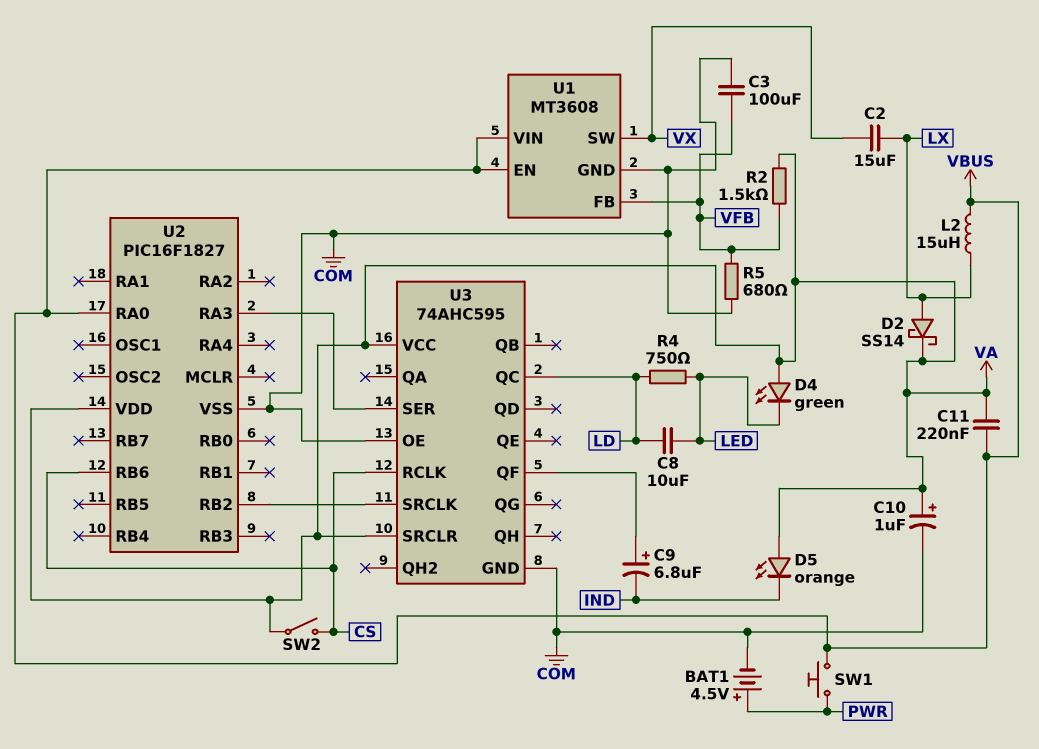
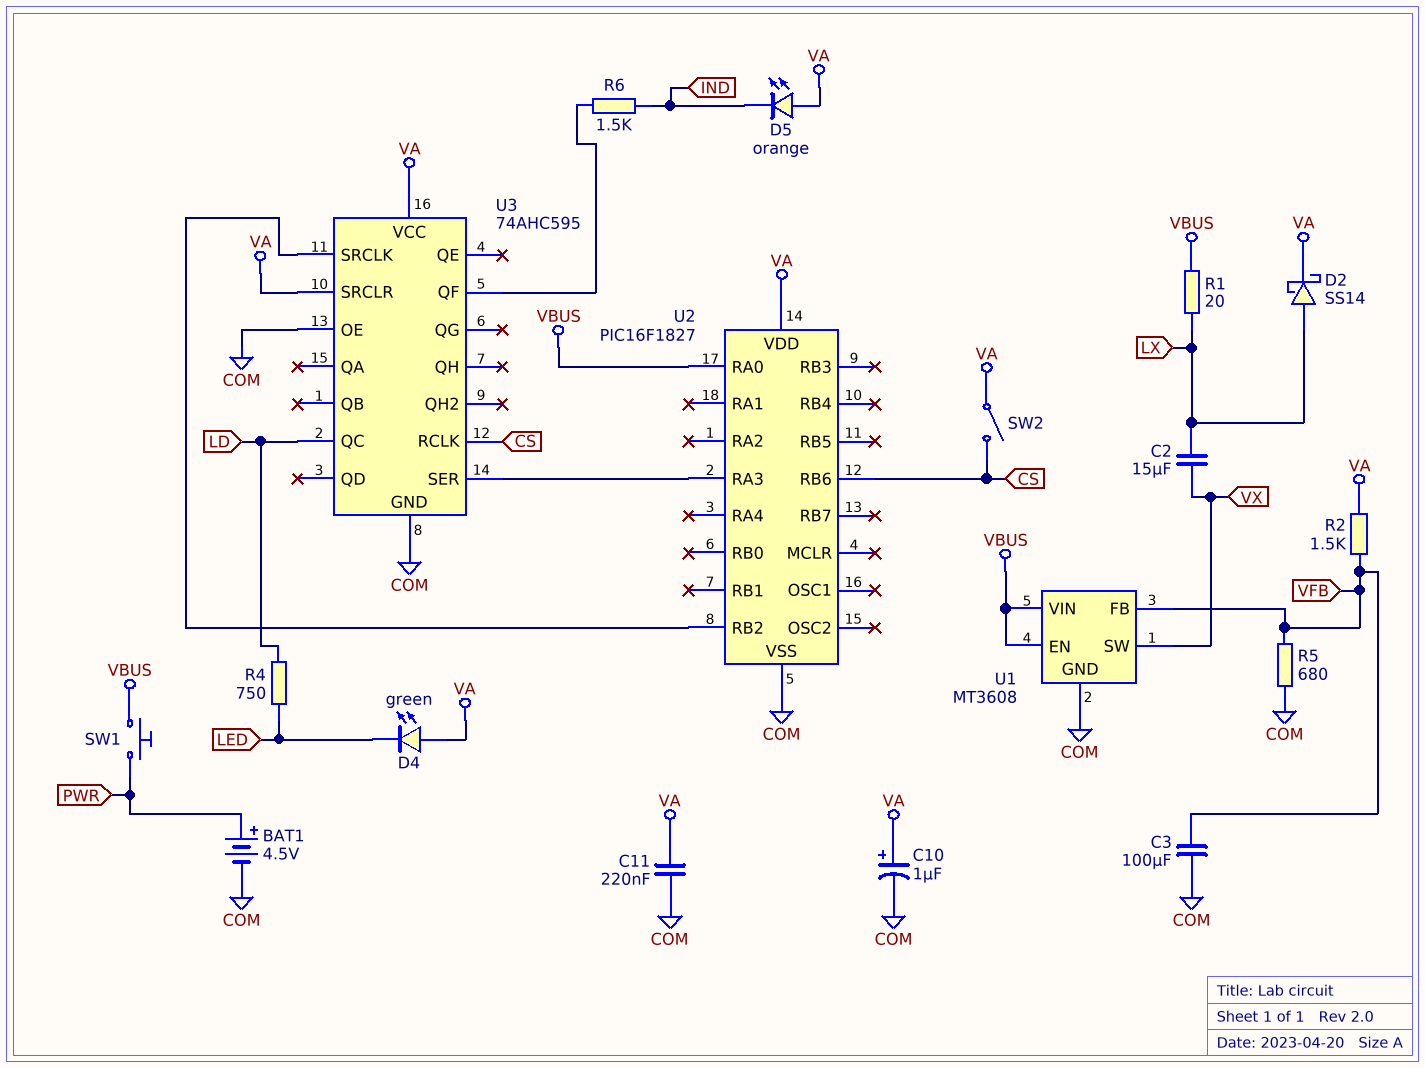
C8: 10uF (LD, LED) -> none
C9: 6.8uF (plus U3/QF, minus IND) -> none
C11: 220nF (VA, VBUS) -> 220nF (COM, VA)
L2: 15uH (LX, VBUS) -> none
R1: none -> 20 (LX, VBUS)
R6: none -> 1.5k (IND, U3/QF)

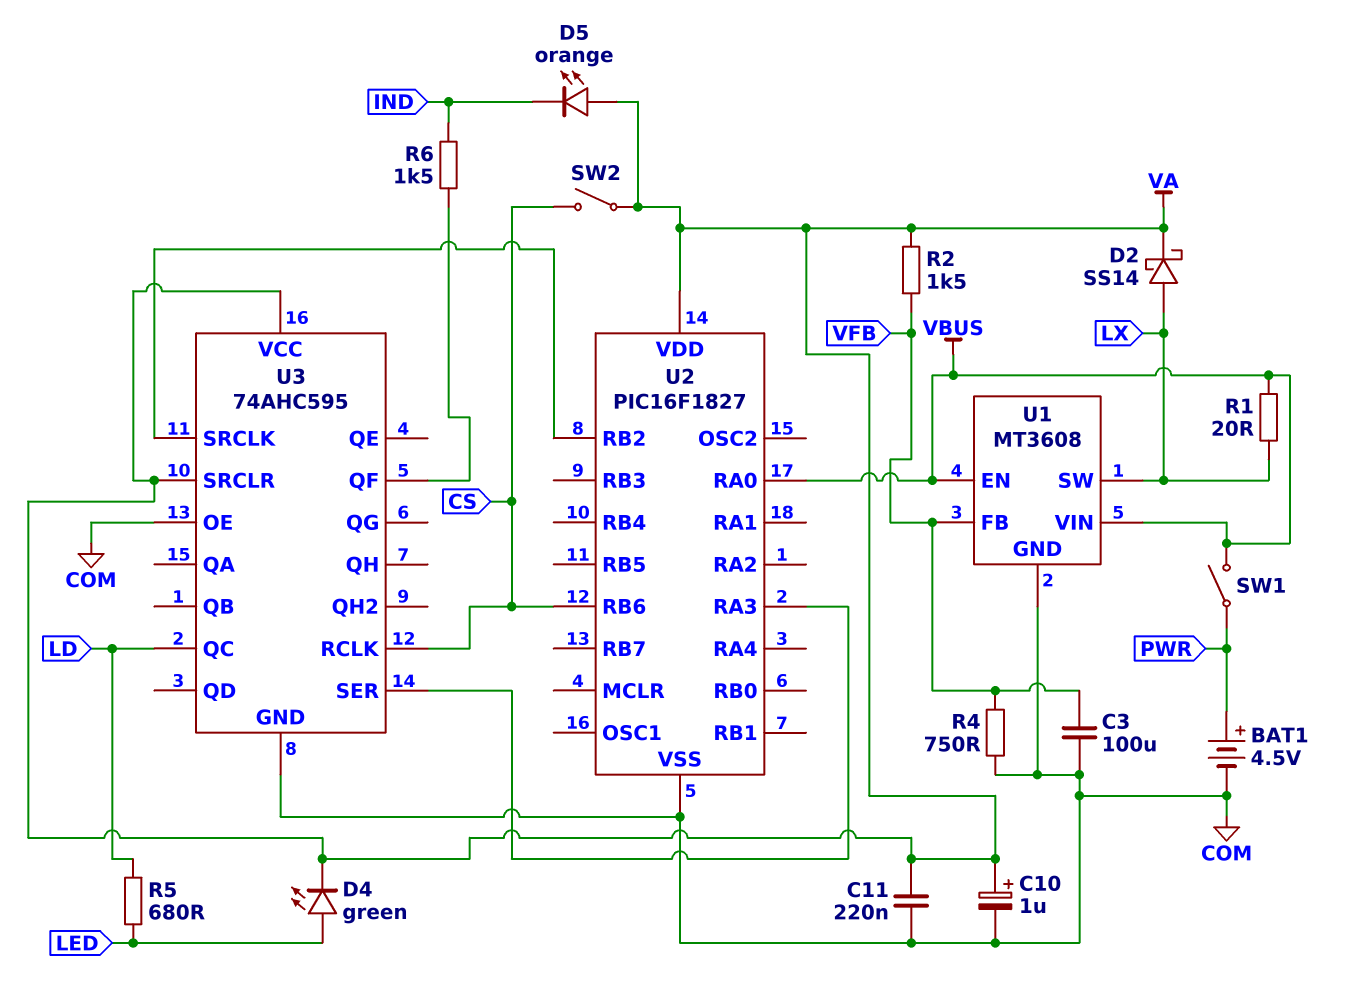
C2: 15uF (LX, VX) -> none
D4: LED green (A VA, K LED) -> LED green (A LED, K VA)
R4: 750 (LD, LED) -> 750 (COM, VFB)
R5: 680 (COM, VFB) -> 680 (LD, LED)
SW1: button (PWR, VBUS) -> switch (PWR, VBUS)
U1 pin SW: VX -> LX

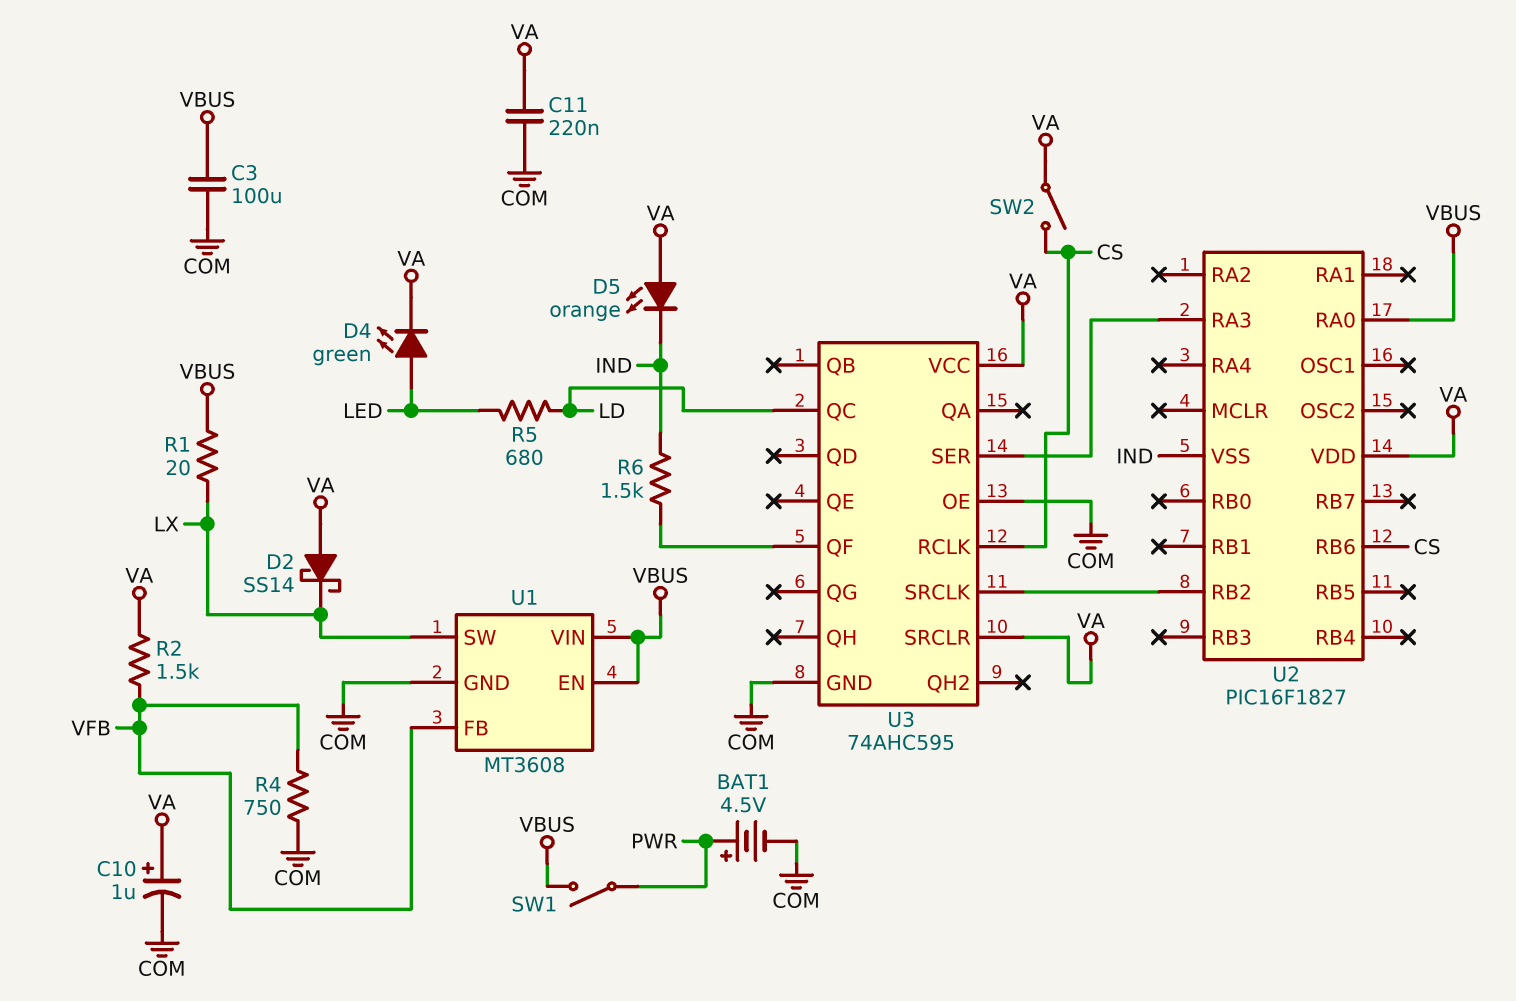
C3: 100uF (COM, VFB) -> 100uF (COM, VBUS)
D2: schottky SS14 (A LX, K VA) -> schottky SS14 (A VA, K LX)
U2 pin VSS: COM -> IND

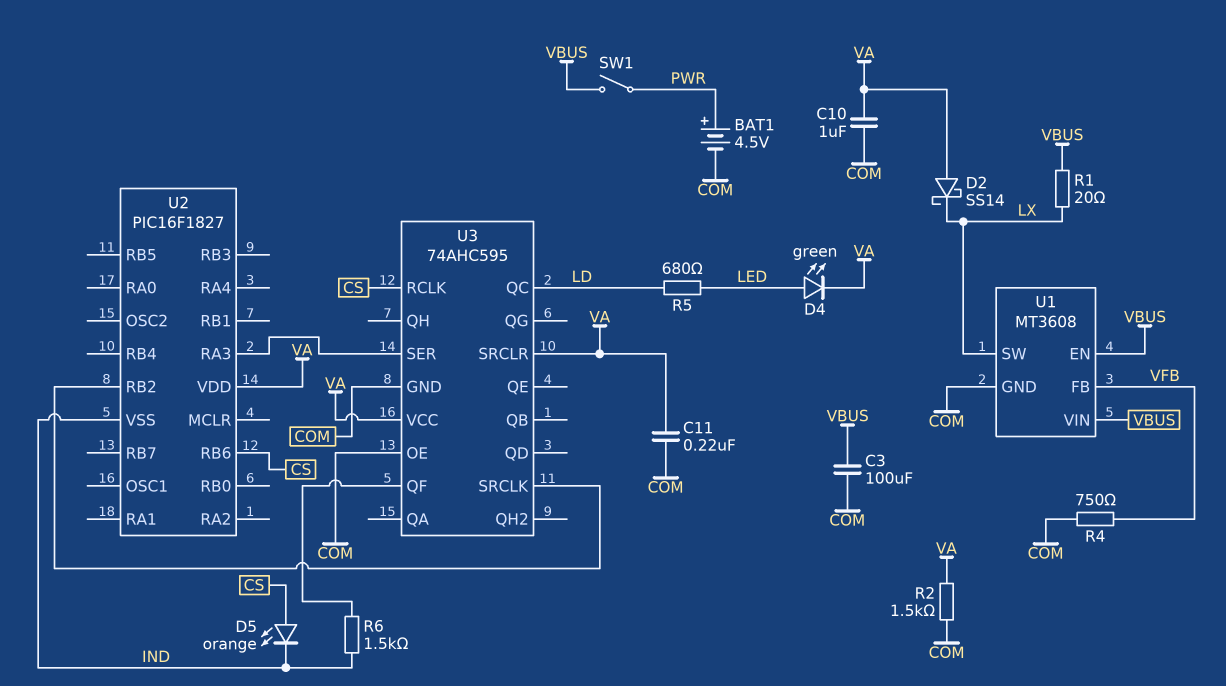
C10: 1uF (plus VA, minus COM) -> 1uF (COM, VA)
D5: LED orange (A VA, K IND) -> LED orange (A CS, K IND)
R2: 1.5k (VA, VFB) -> 1.5k (COM, VA)
SW2: switch (CS, VA) -> none
U2 pin RA0: VBUS -> none

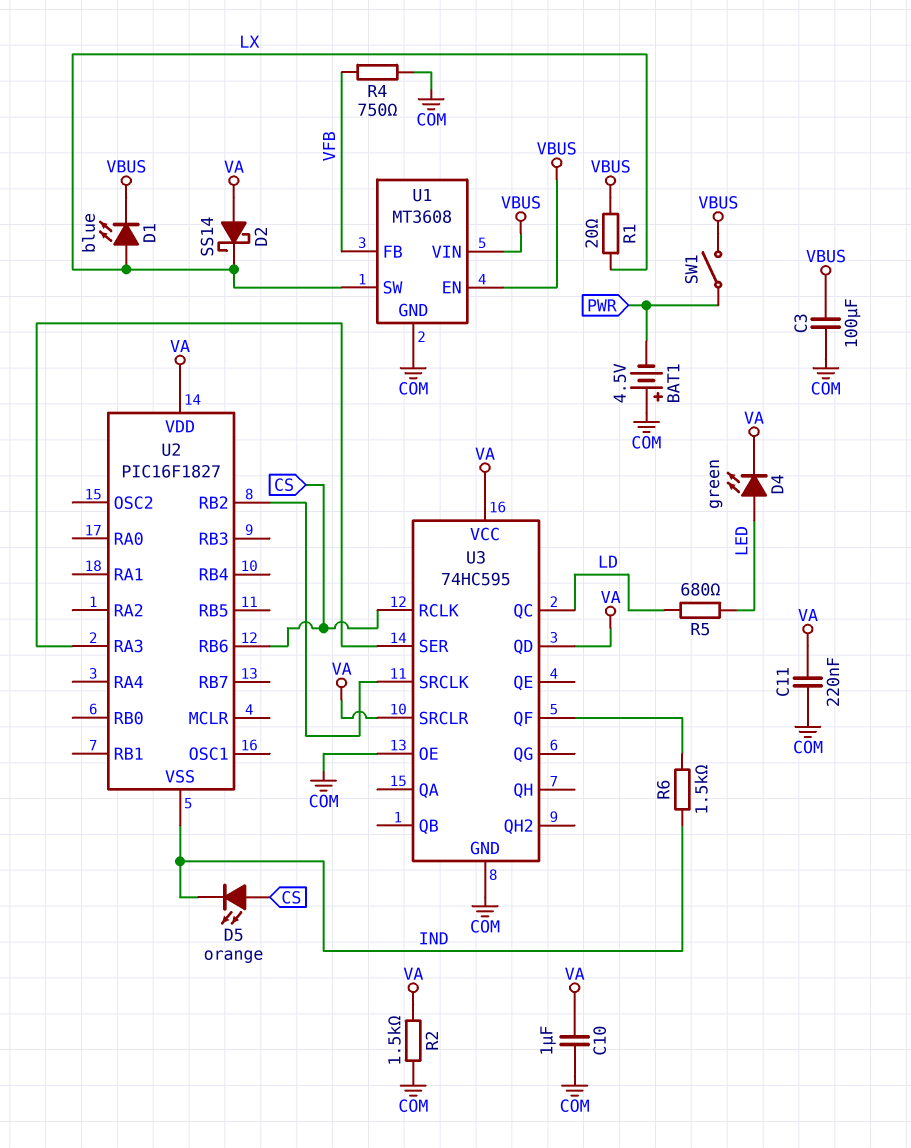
BAT1: 4.5V (plus PWR, minus COM) -> 4.5V (plus COM, minus PWR)
D1: none -> LED blue (A LX, K VBUS)
U3: 74AHC595 -> 74HC595
U3 pin QD: none -> VA

